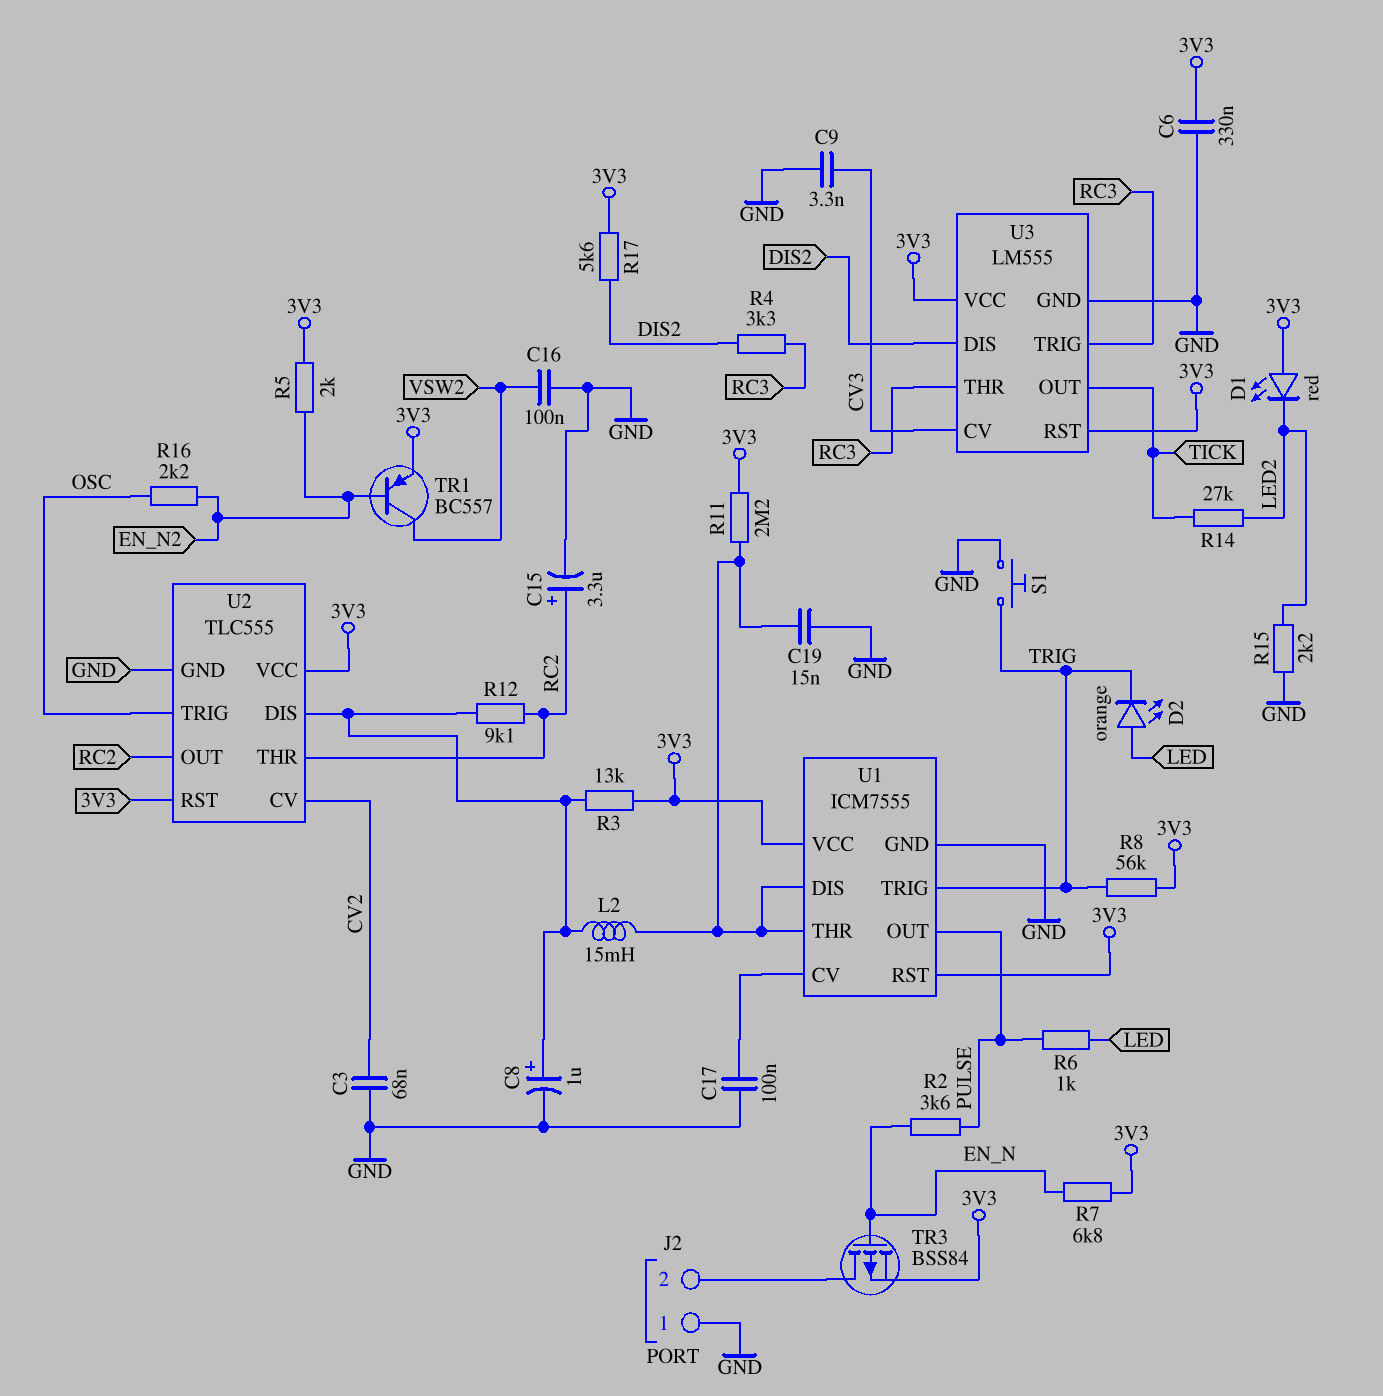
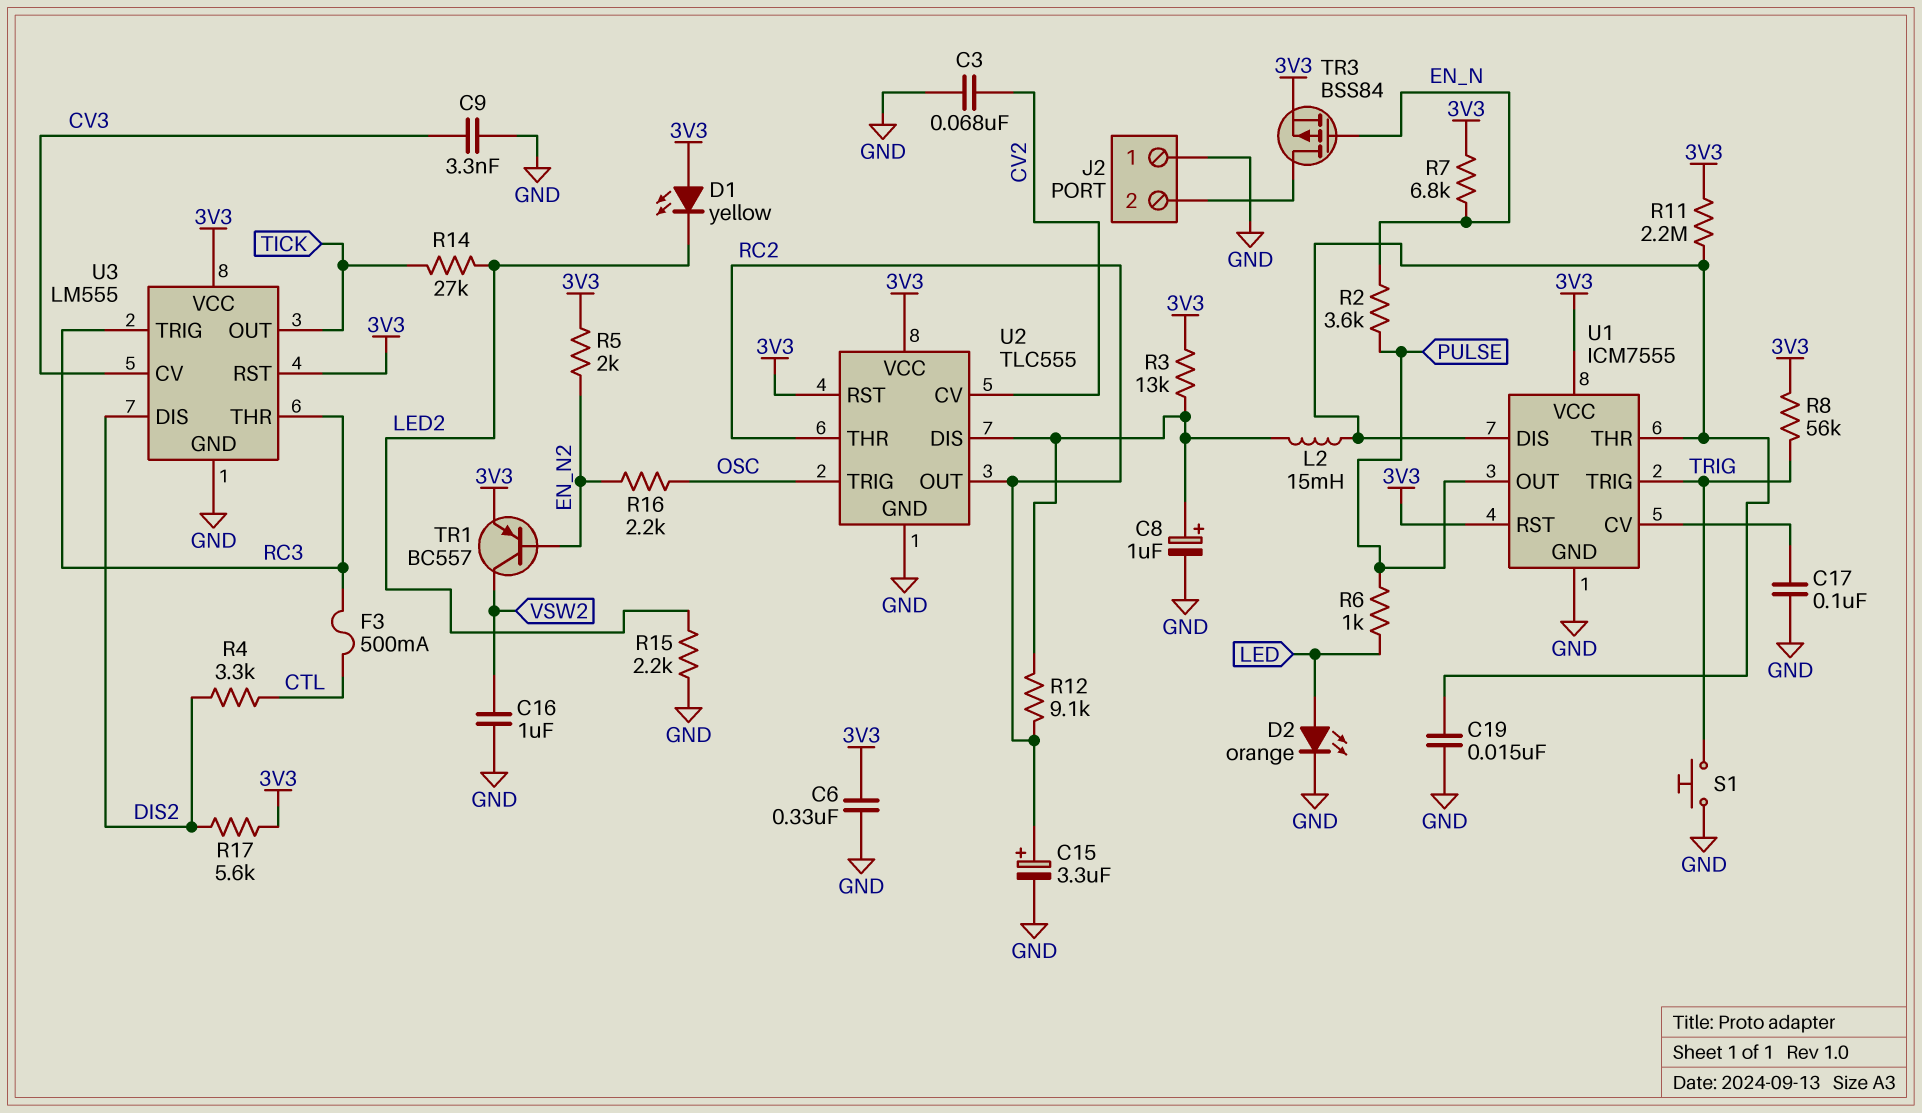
C16: 100nF (GND, VSW2) -> 1uF (GND, VSW2)
D1: LED red (A 3V3, K LED2) -> LED yellow (A 3V3, K LED2)
D2: LED orange (A LED, K TRIG) -> LED orange (A LED, K GND)
F3: none -> 500mA (CTL, RC3)
R4: 3.3k (DIS2, RC3) -> 3.3k (CTL, DIS2)

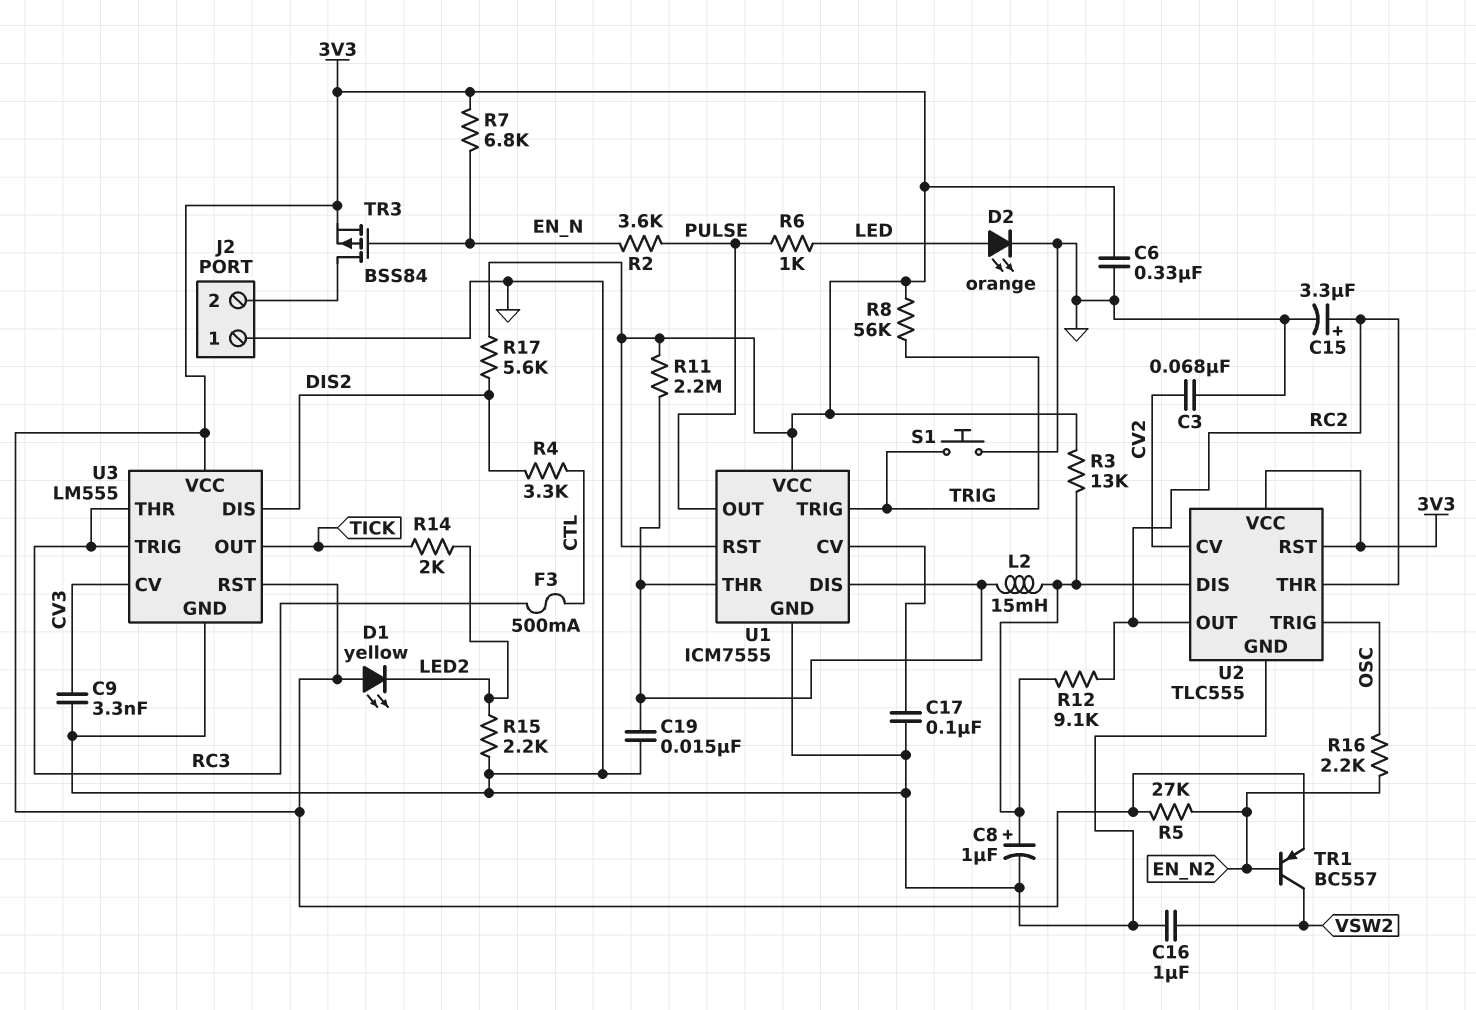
R5: 2k (3V3, EN_N2) -> 27k (3V3, EN_N2)
R14: 27k (LED2, TICK) -> 2k (LED2, TICK)

